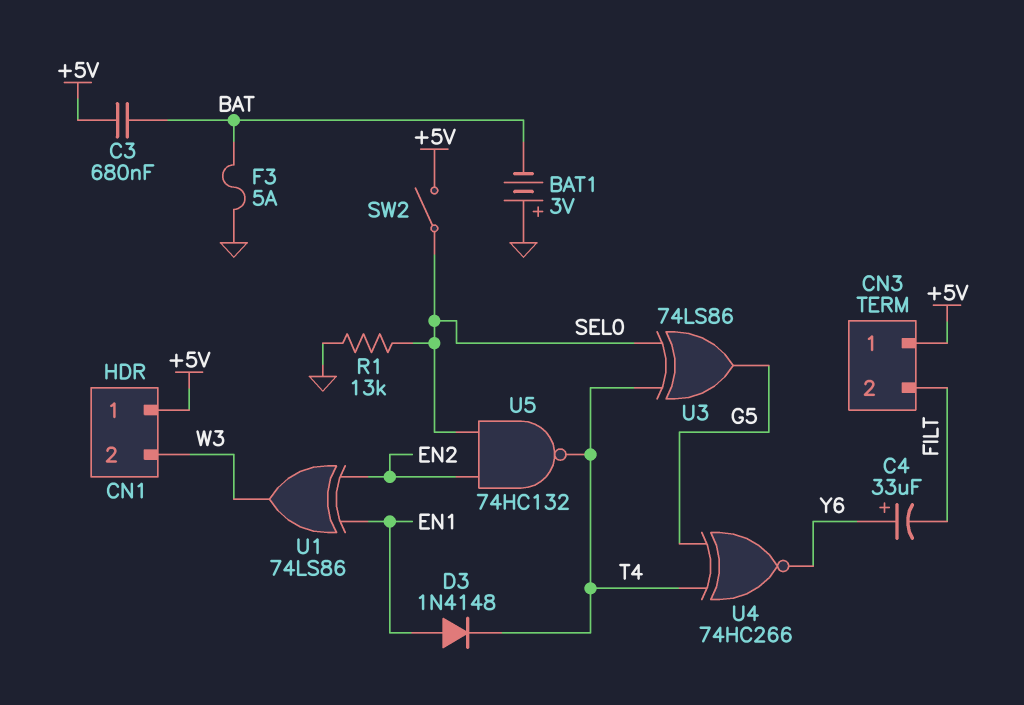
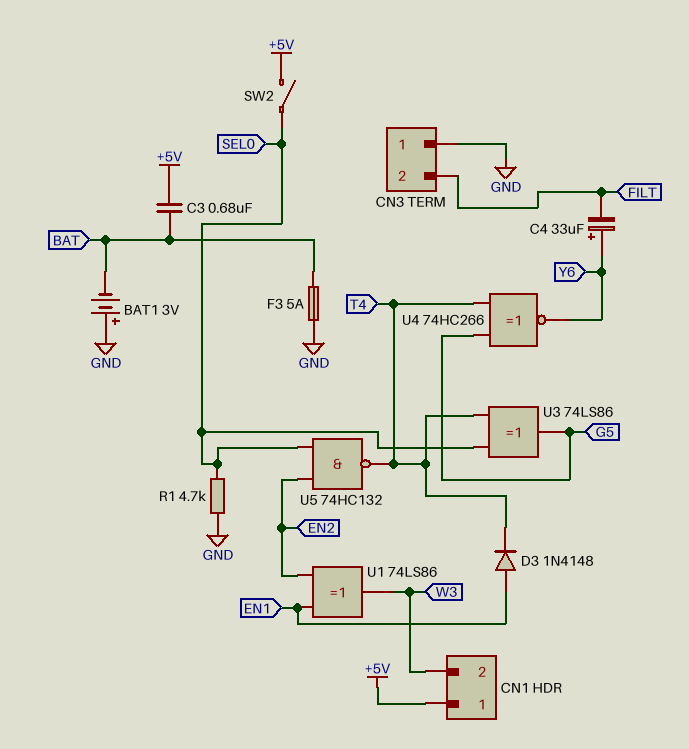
CN3 pin 1: +5V -> GND
R1: 13k (GND, SEL0) -> 4.7k (GND, SEL0)

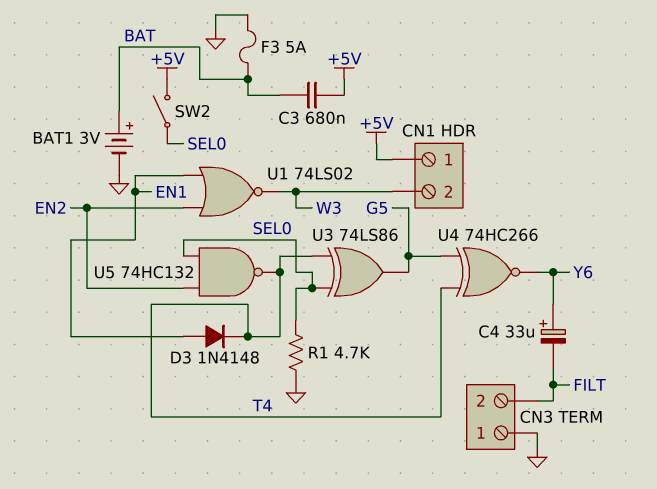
BAT1: 3V (plus GND, minus BAT) -> 3V (plus BAT, minus GND)
U1: XOR 74LS86 (in EN1, in EN2, out W3) -> NOR 74LS02 (in EN1, in EN2, out W3)

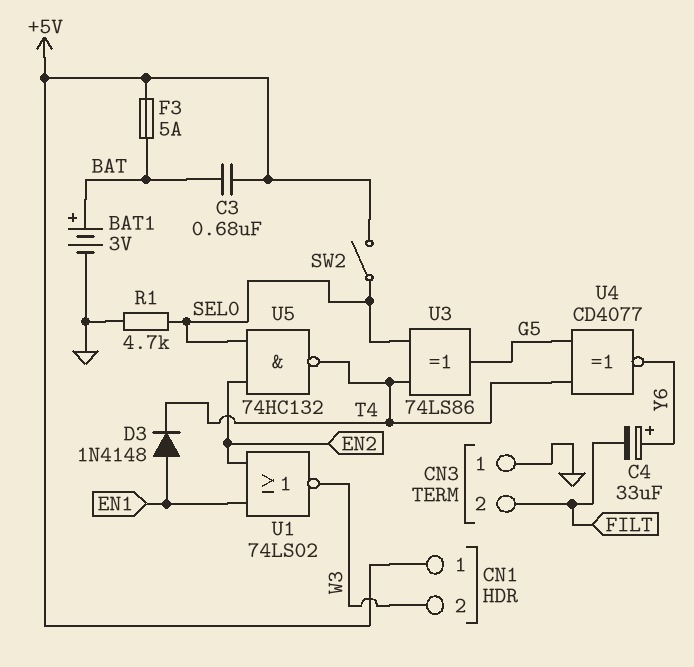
F3: 5A (BAT, GND) -> 5A (+5V, BAT)
U4: XNOR 74HC266 (in G5, in T4, out Y6) -> XNOR CD4077 (in G5, in T4, out Y6)

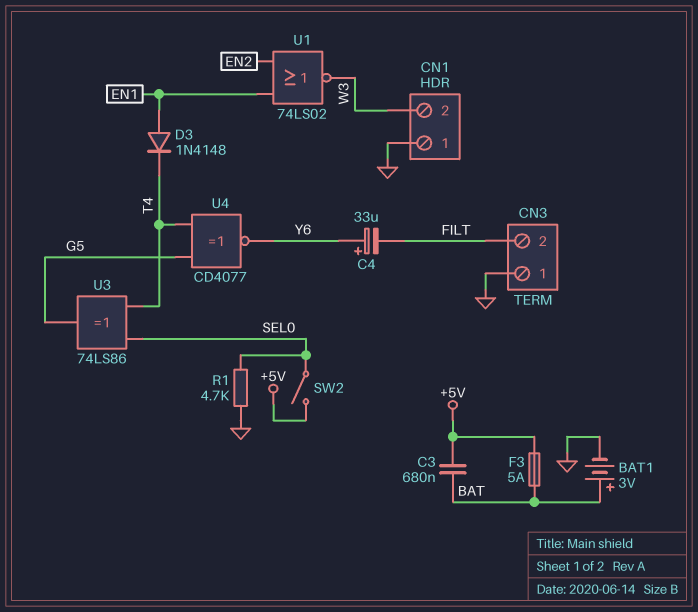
CN1 pin 1: +5V -> GND
U5: NAND 74HC132 (in EN2, in SEL0, out T4) -> none

